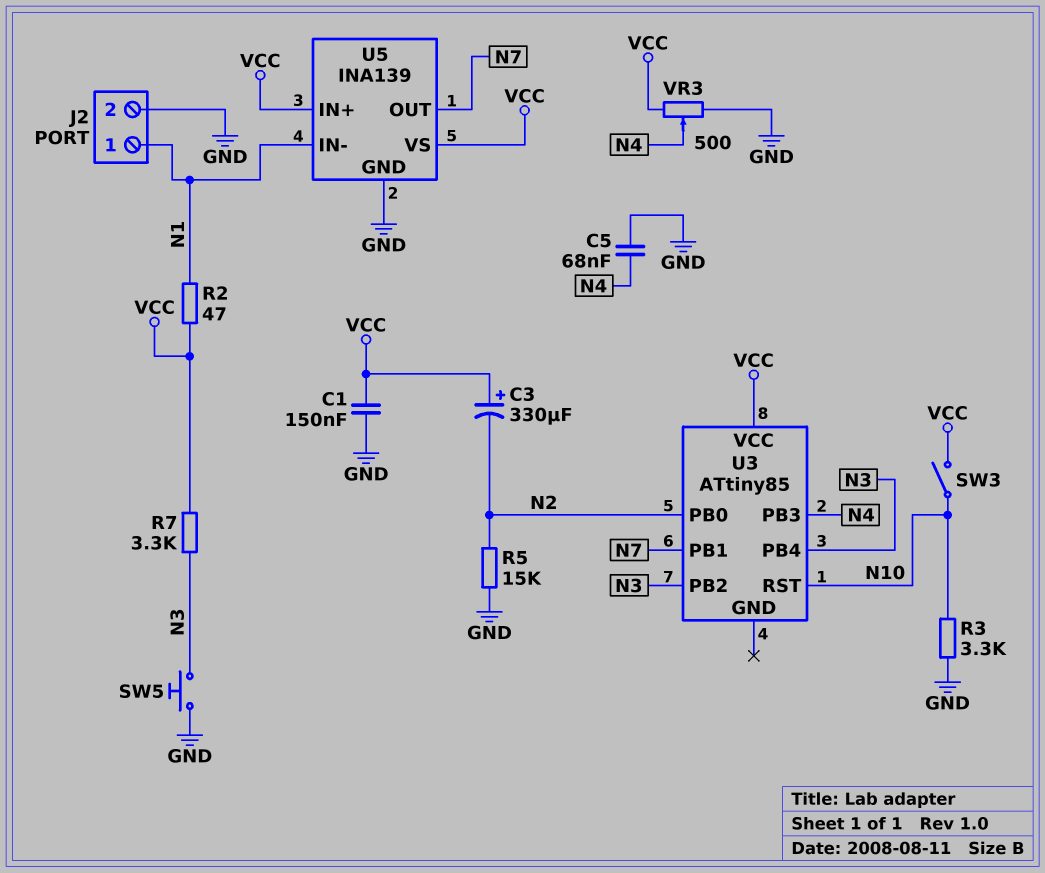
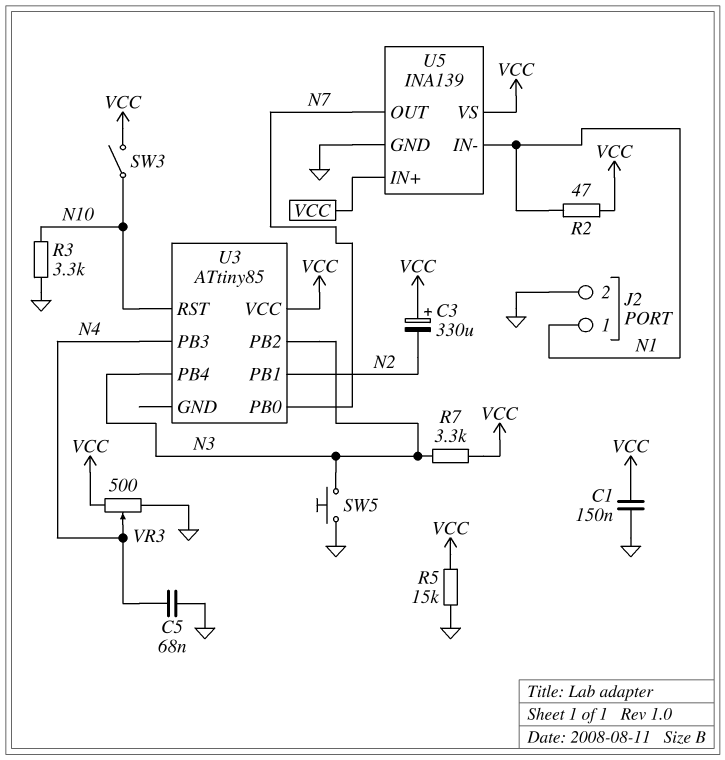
R5: 15k (GND, N2) -> 15k (GND, VCC)
U3 pin PB0: N2 -> N7
U3 pin PB1: N7 -> N2

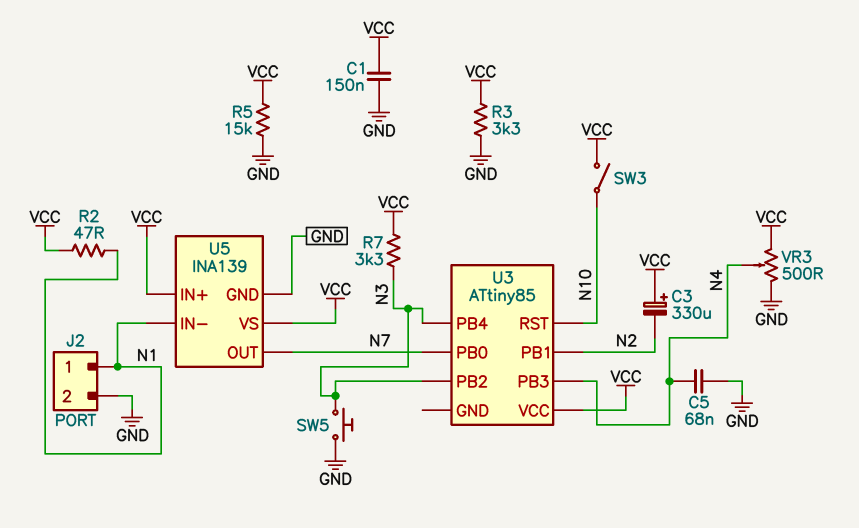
R3: 3.3k (GND, N10) -> 3.3k (GND, VCC)

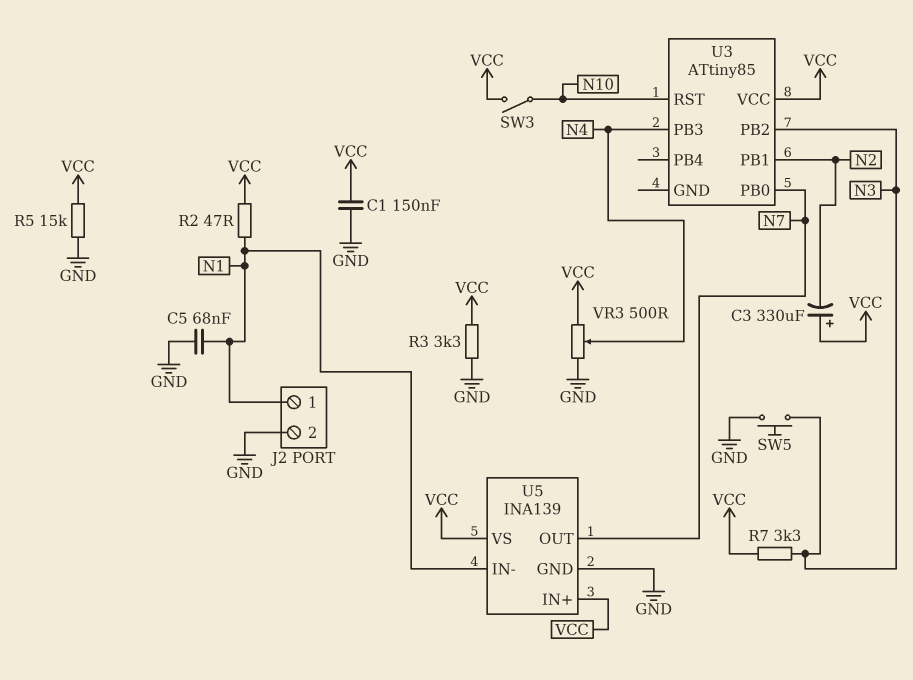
C5: 68nF (GND, N4) -> 68nF (GND, N1)
U3 pin PB4: N3 -> none

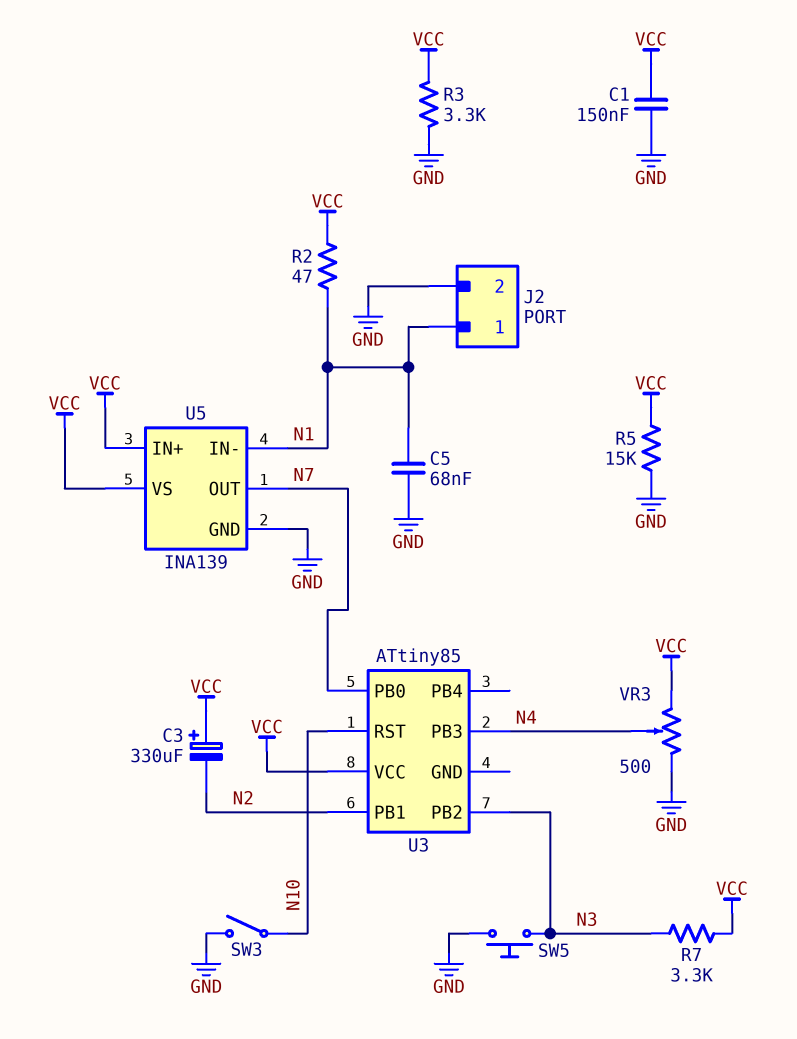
SW3: switch (N10, VCC) -> switch (GND, N10)

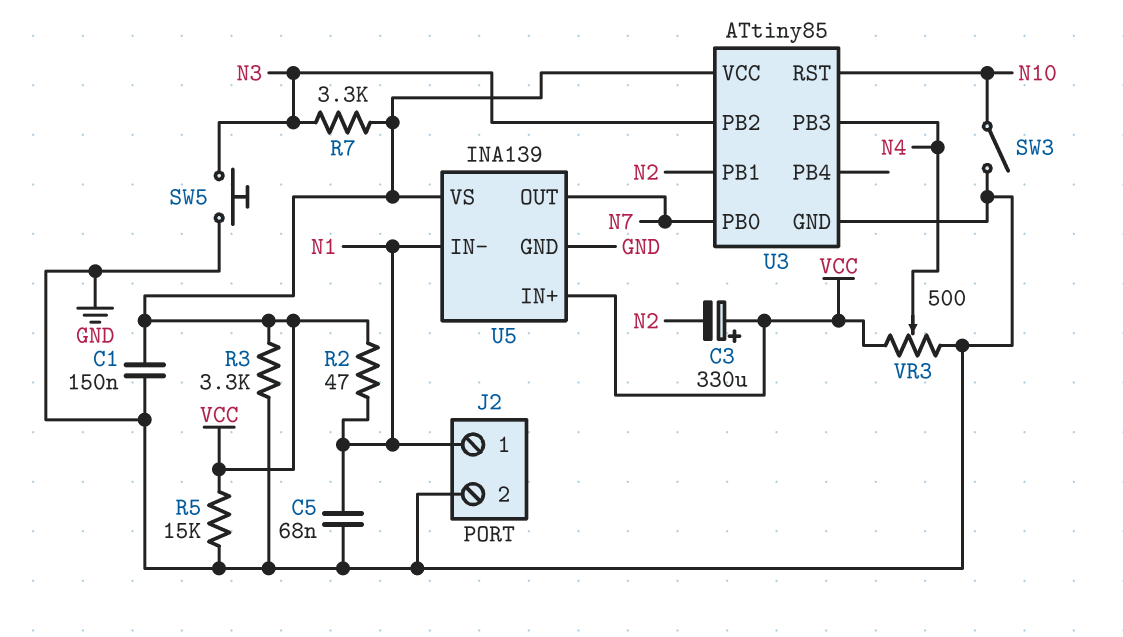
U3 pin GND: none -> GND

